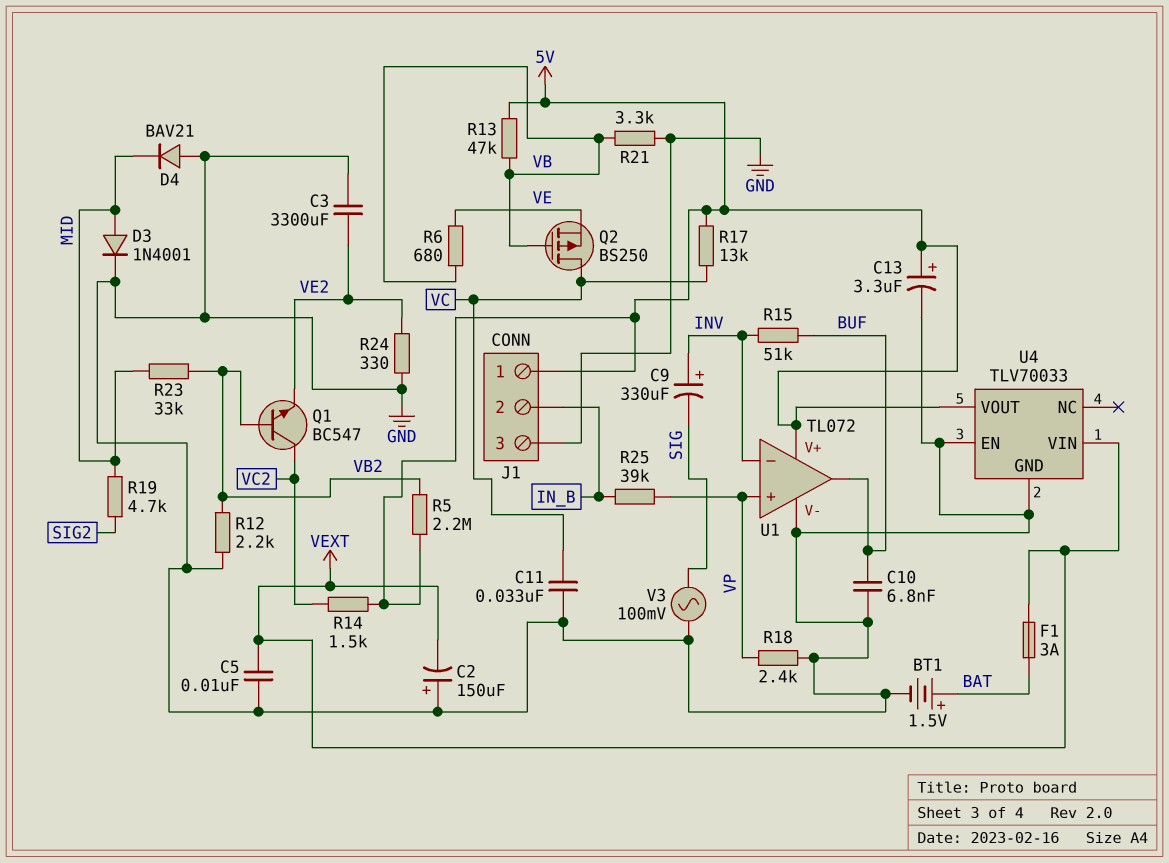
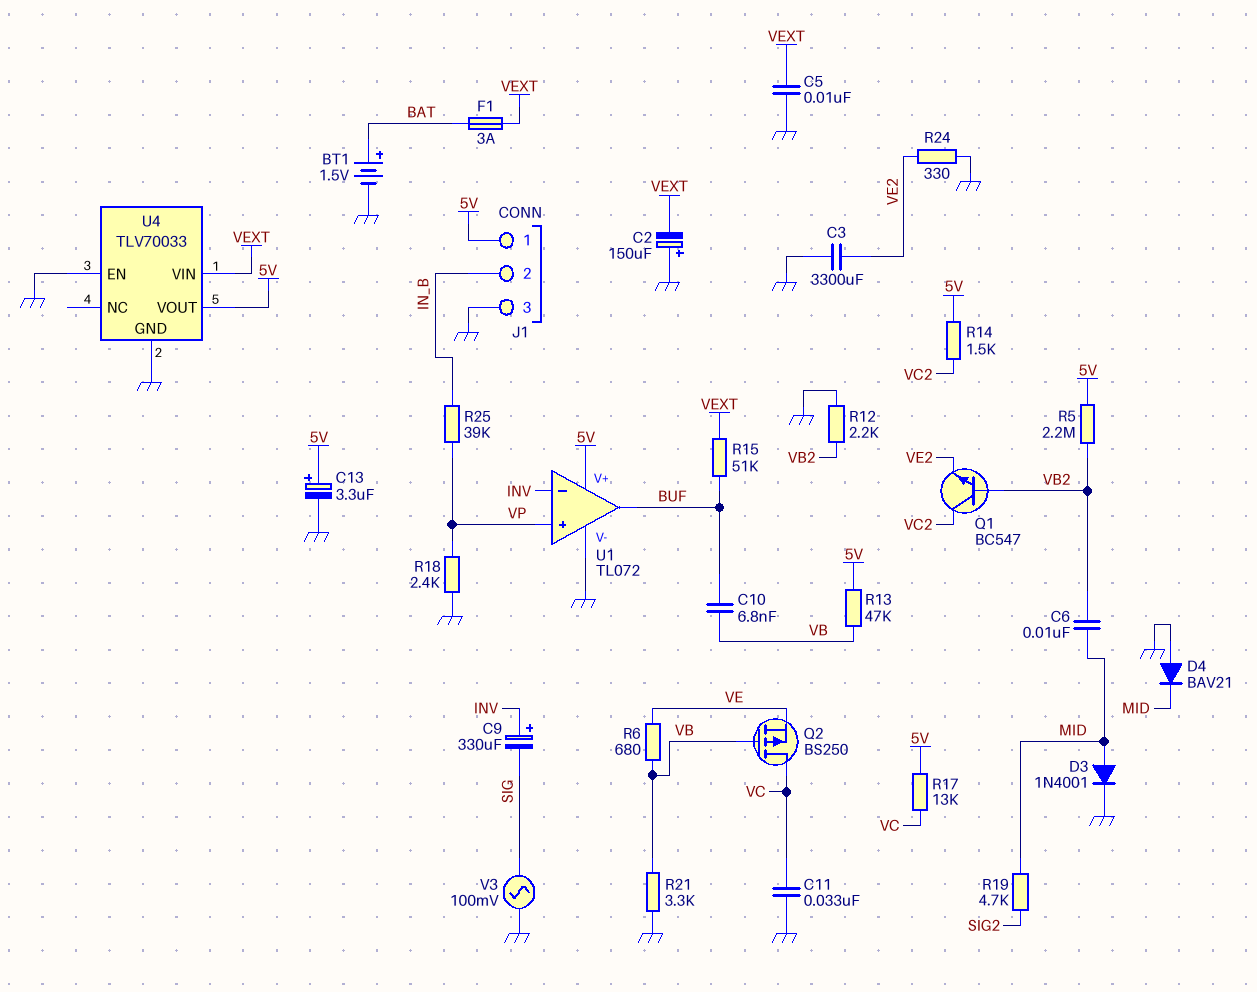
C6: none -> 10nF (MID, VB2)
C10: 6.8nF (BUF, GND) -> 6.8nF (BUF, VB)
R15: 51k (BUF, INV) -> 51k (BUF, VEXT)
R23: 33k (MID, VB2) -> none

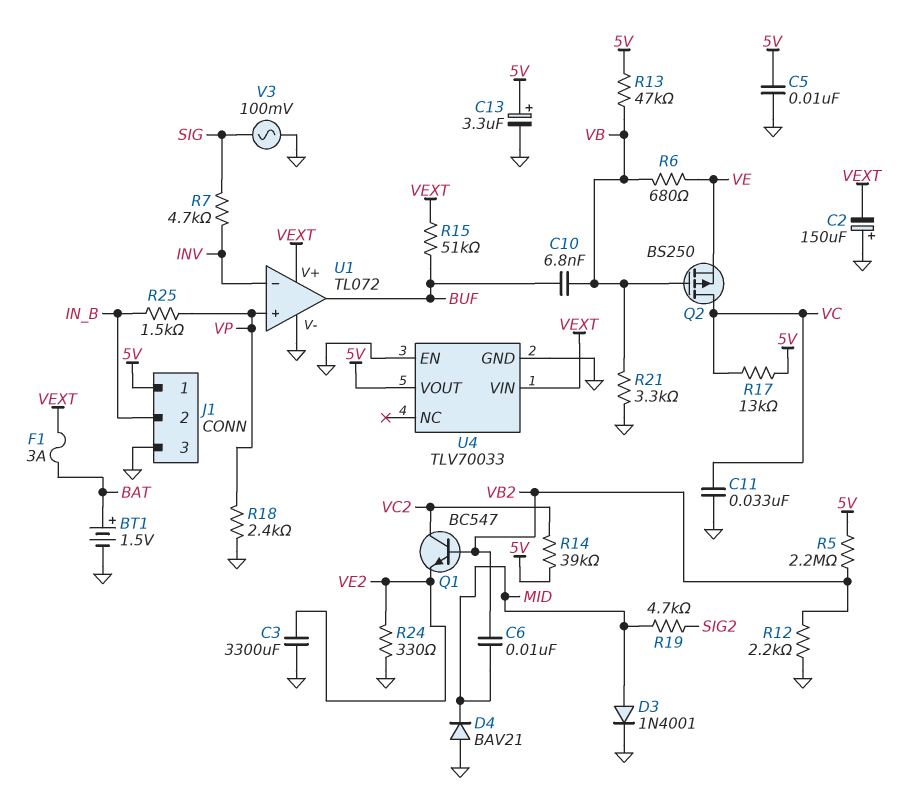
C5: 10nF (GND, VEXT) -> 10nF (5V, GND)
C9: 330uF (plus INV, minus SIG) -> none
R7: none -> 4.7k (INV, SIG)
R14: 1.5k (5V, VC2) -> 39k (5V, VC2)
R25: 39k (IN_B, VP) -> 1.5k (IN_B, VP)
U1 pin V+: 5V -> VEXT

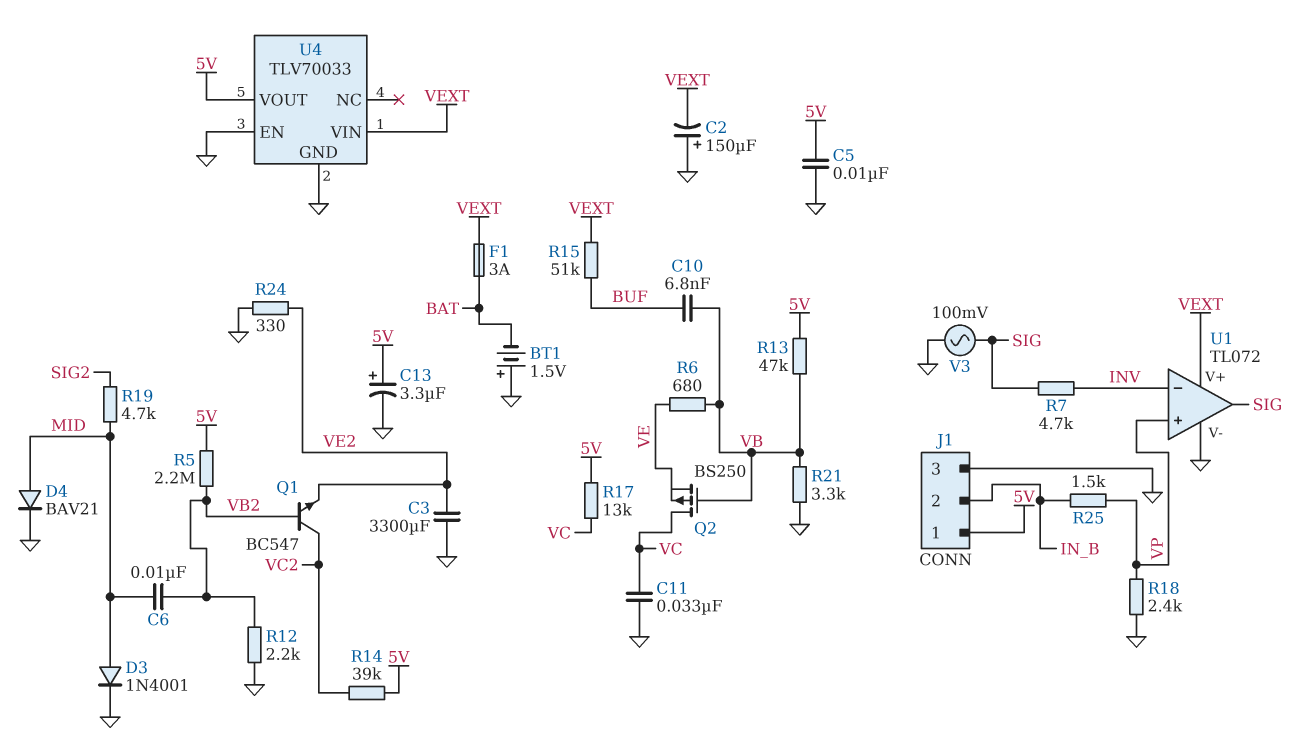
BT1: 1.5V (plus BAT, minus GND) -> 1.5V (plus GND, minus BAT)
D4: diode BAV21 (A GND, K MID) -> diode BAV21 (A MID, K GND)
U1 pin out: BUF -> SIG

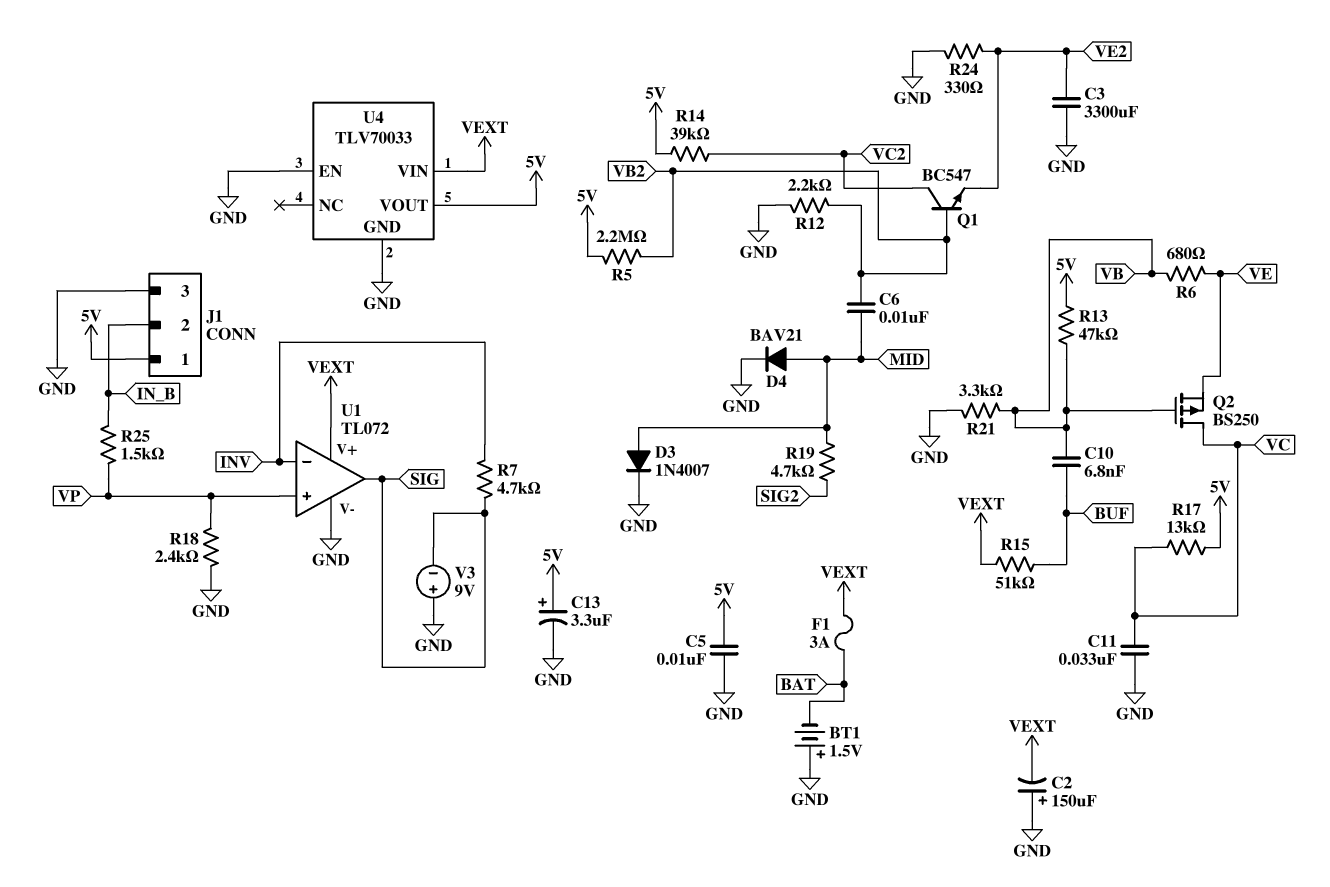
D3: diode 1N4001 (A MID, K GND) -> diode 1N4007 (A MID, K GND)
V3: AC 100mV (GND, SIG) -> 9V (plus GND, minus SIG)

